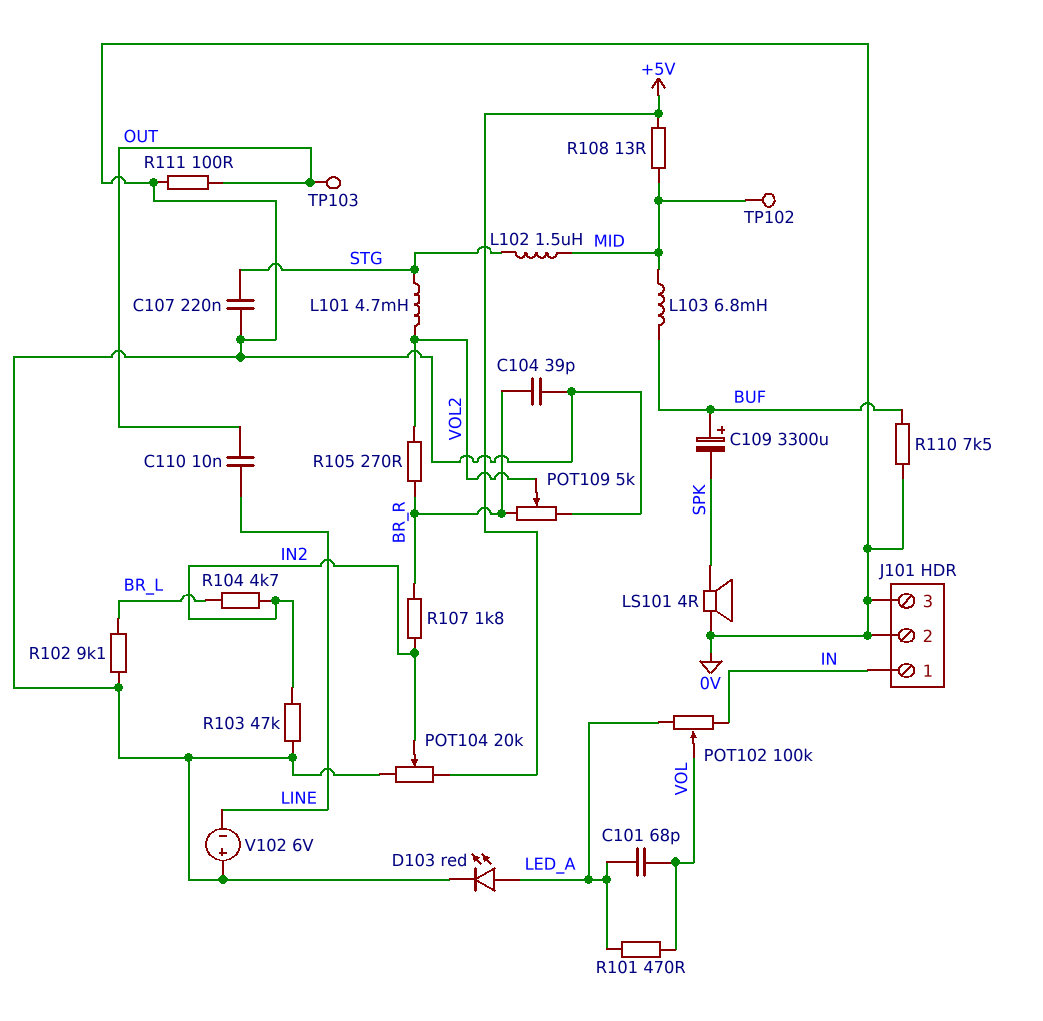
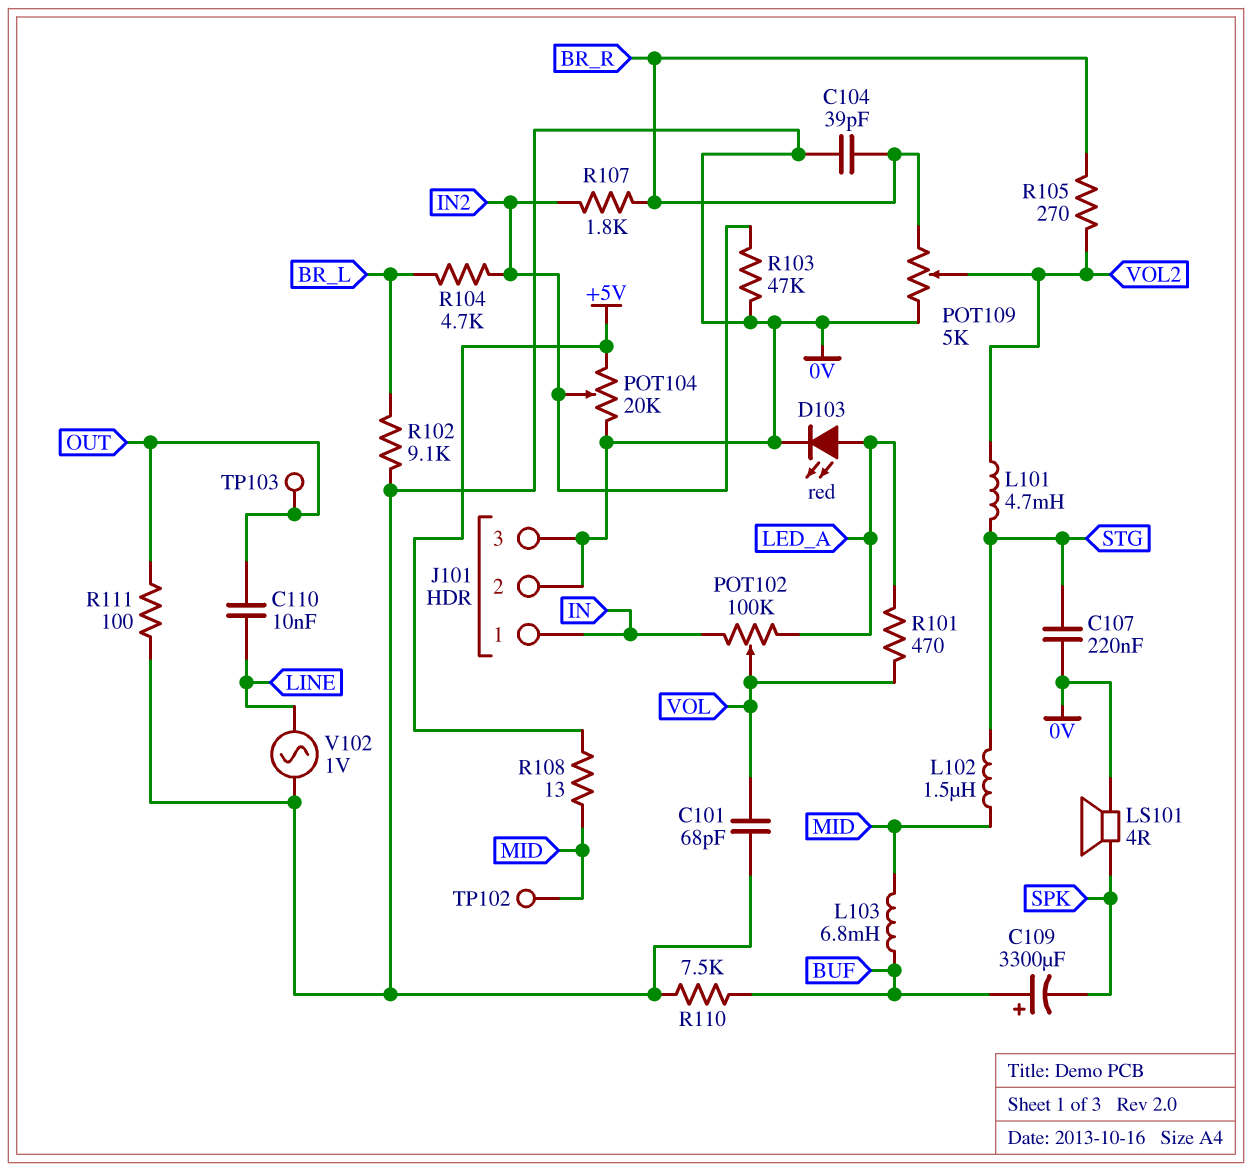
C101: 68pF (LED_A, VOL) -> 68pF (0V, VOL)
V102: 6V (plus 0V, minus LINE) -> AC 1V (0V, LINE)

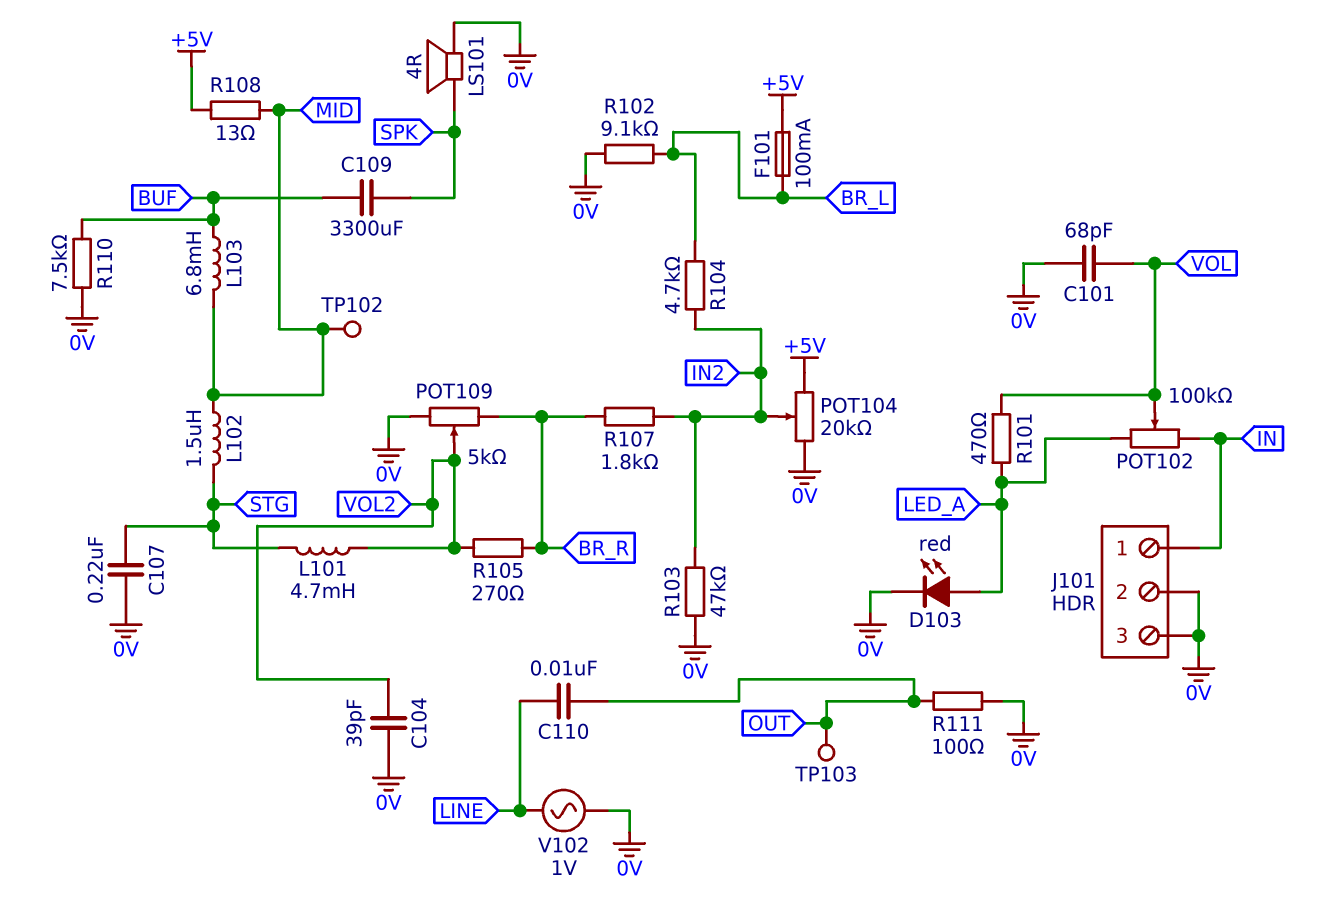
C104: 39pF (0V, BR_R) -> 39pF (0V, VOL2)
C109: 3300uF (plus BUF, minus SPK) -> 3300uF (BUF, SPK)
F101: none -> 100mA (+5V, BR_L)

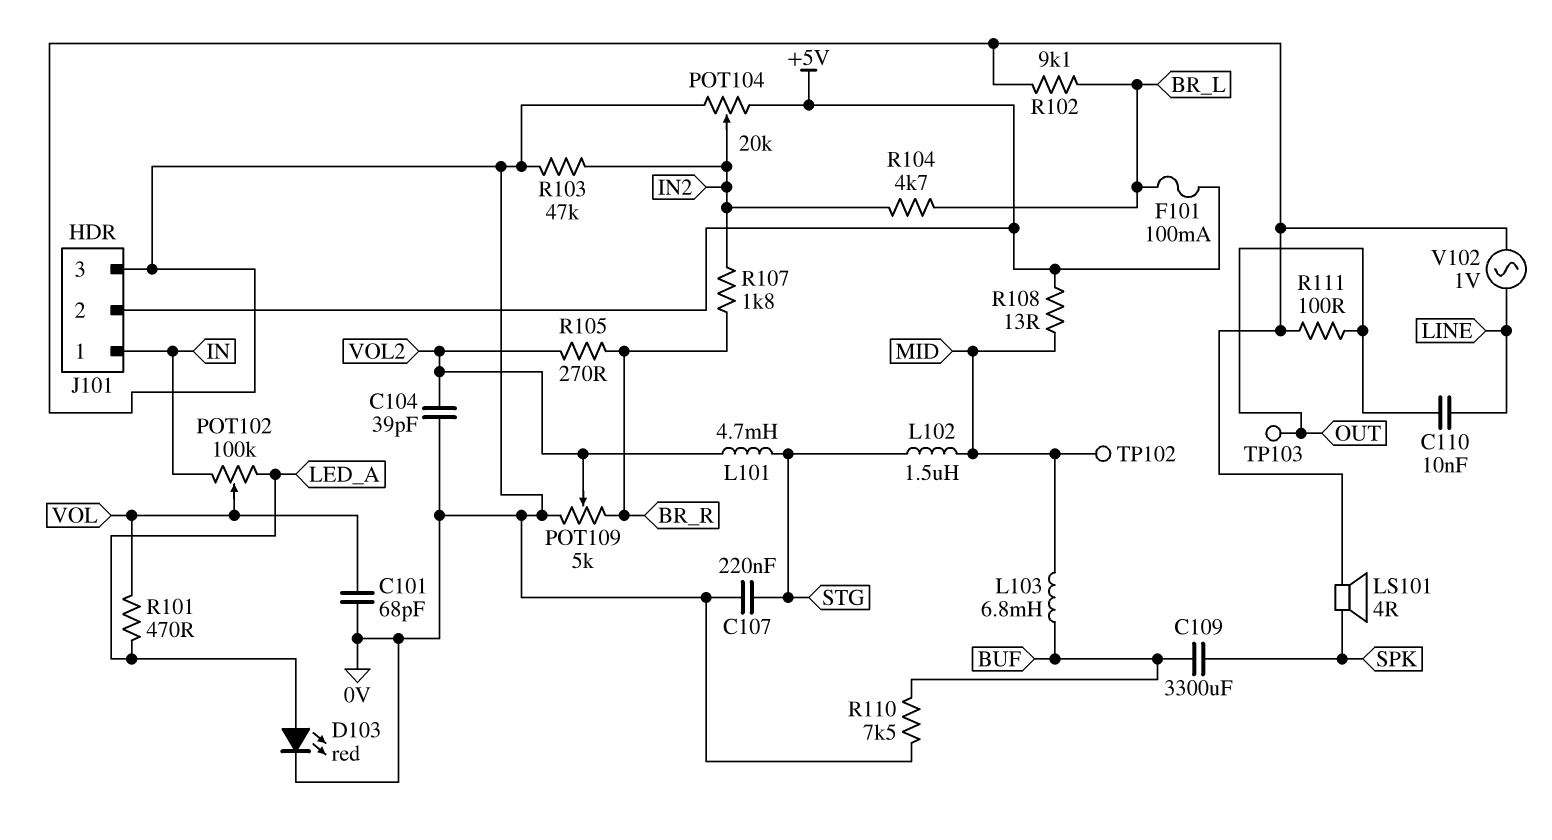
J101 pin 2: 0V -> +5V

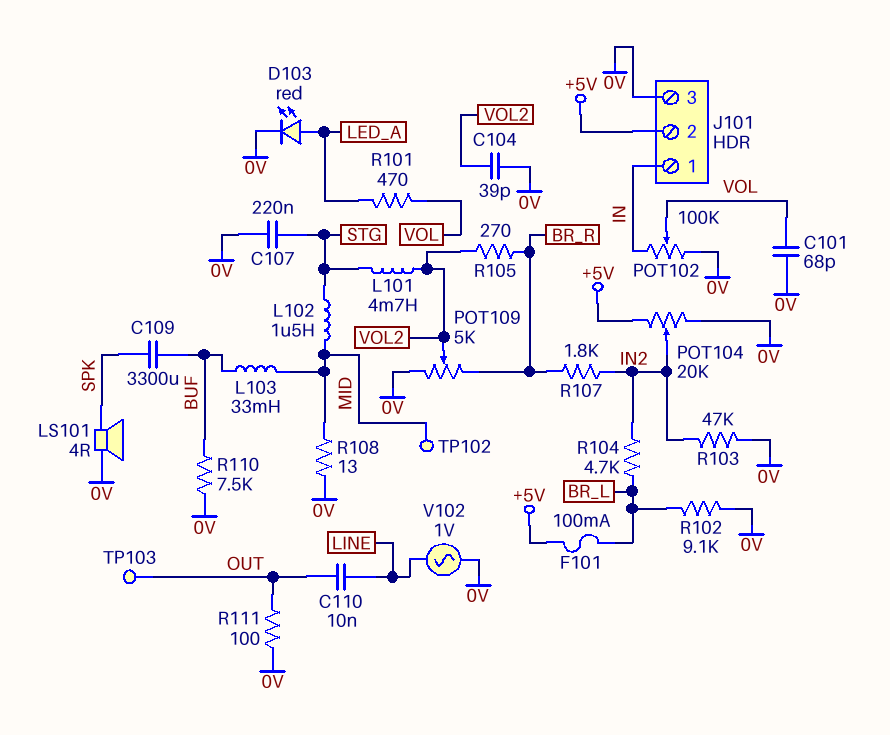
L103: 6.8mH (BUF, MID) -> 33mH (BUF, MID)
POT102: 100k (IN, LED_A, wiper VOL) -> 100k (0V, IN, wiper VOL)
R108: 13 (+5V, MID) -> 13 (0V, MID)

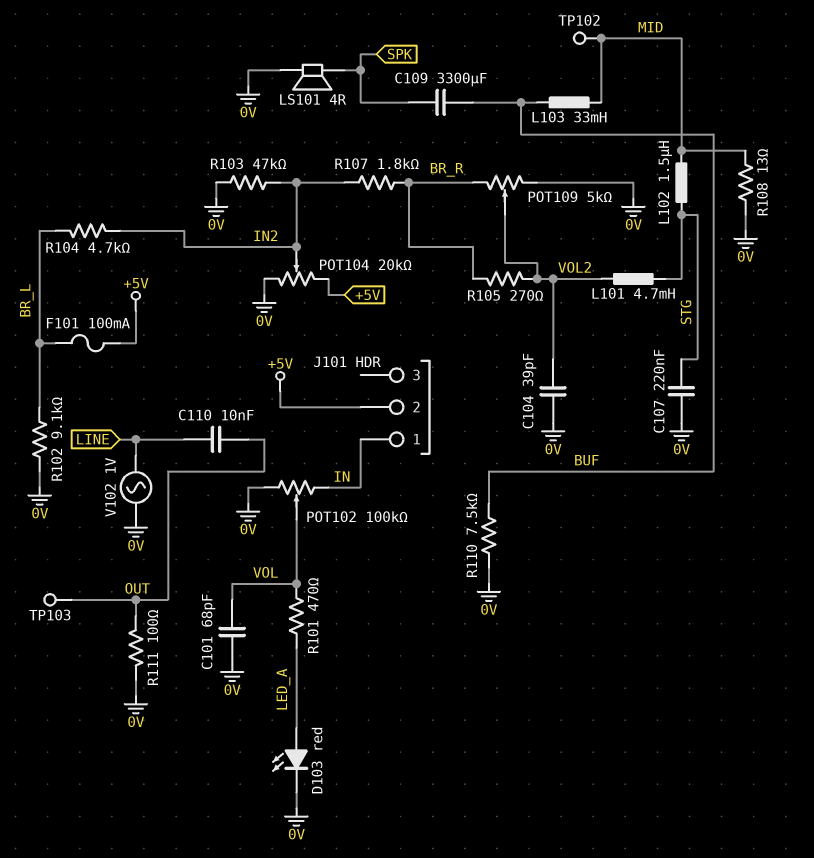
J101 pin 3: 0V -> none

